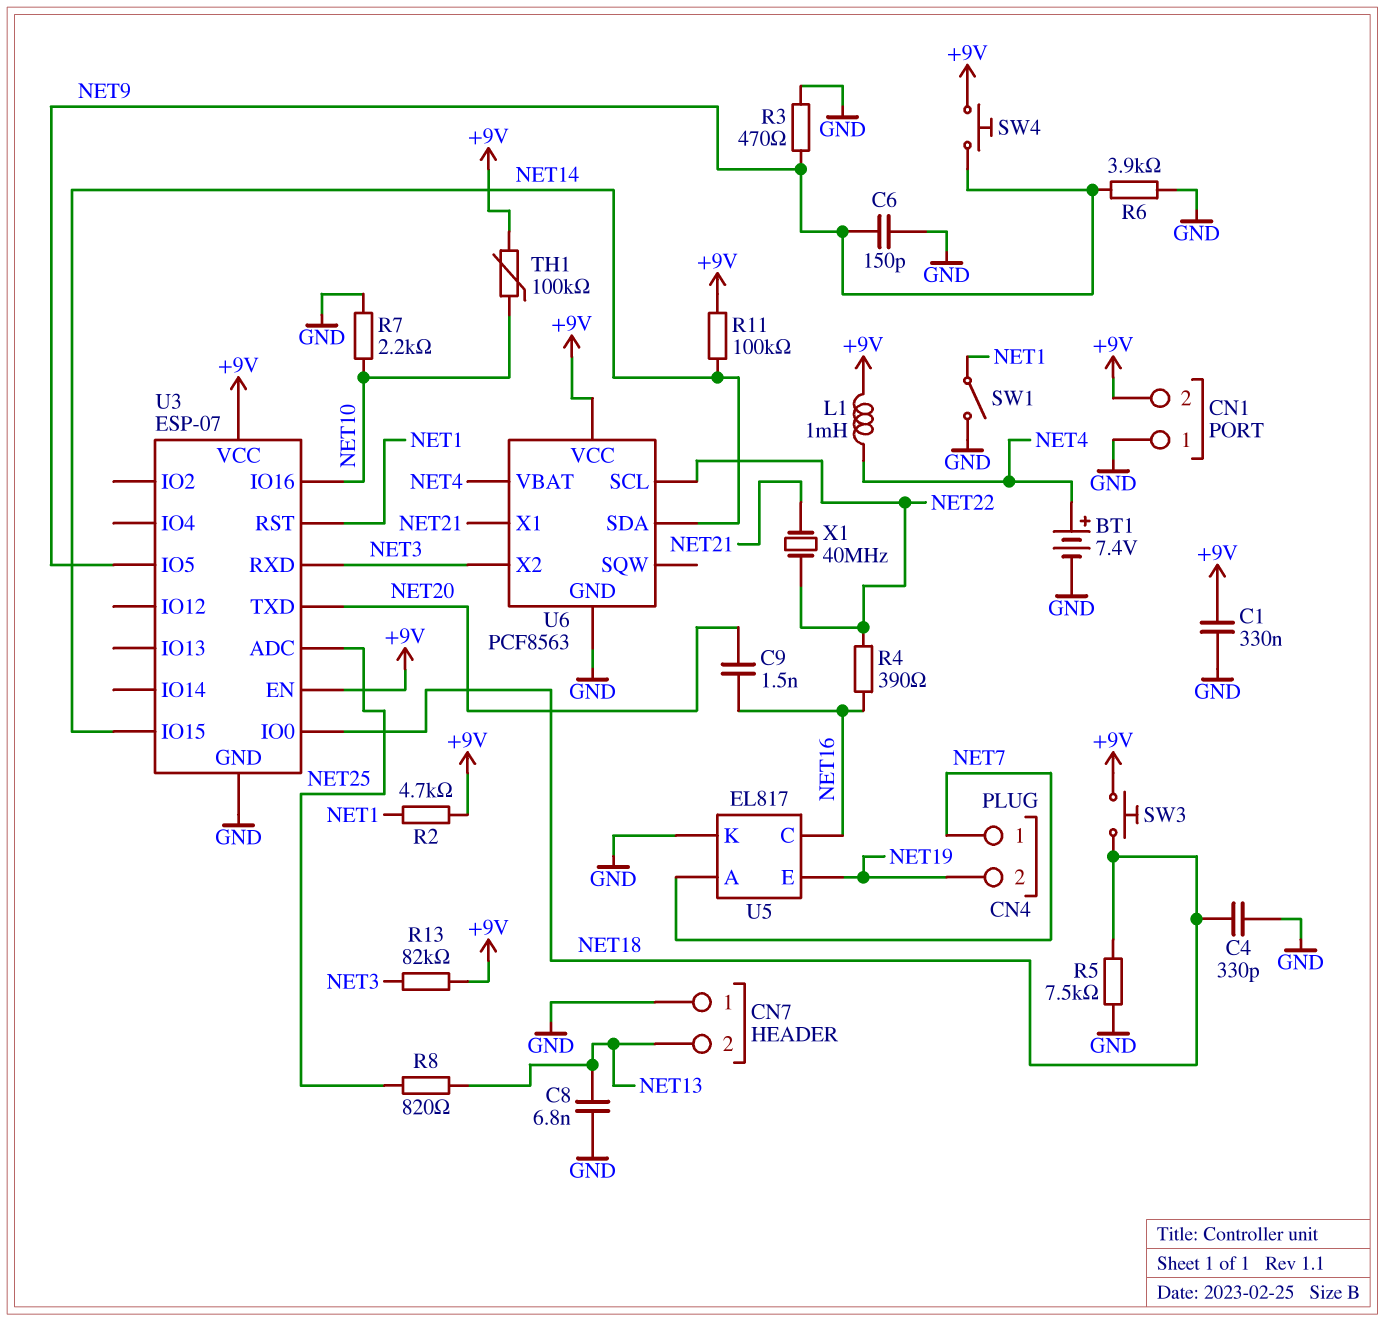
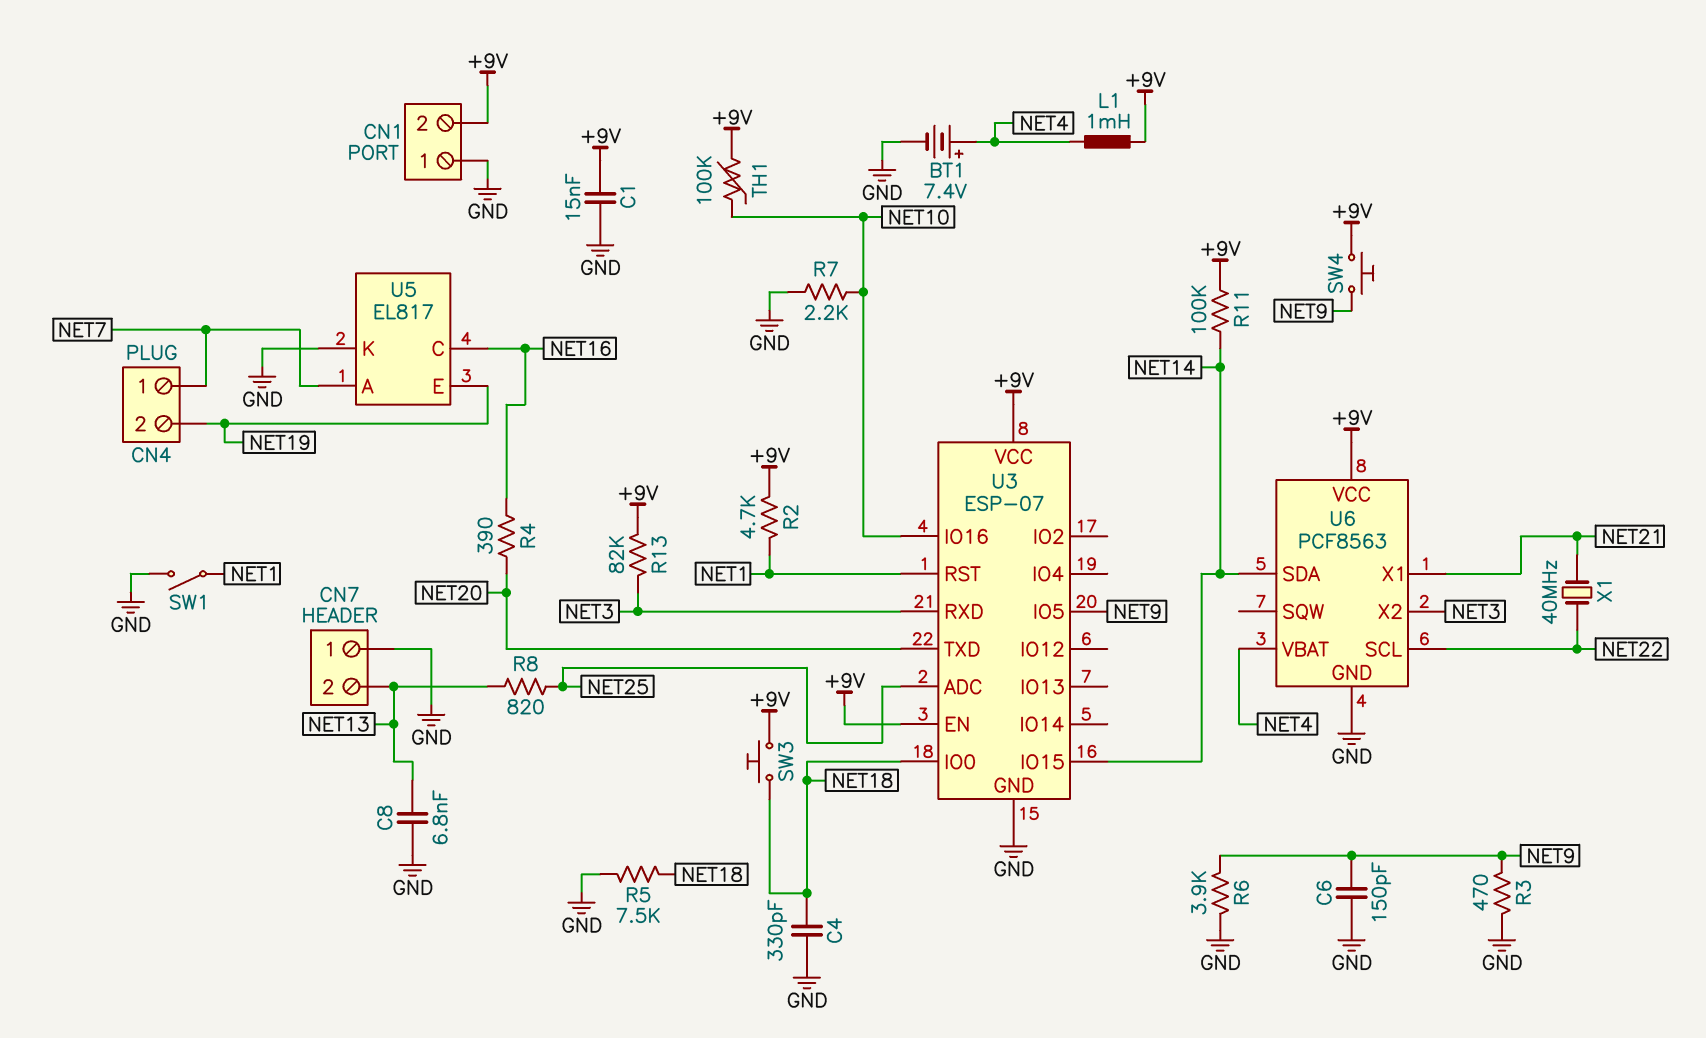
C1: 330nF (+9V, GND) -> 15nF (+9V, GND)
C9: 1.5nF (NET16, NET20) -> none
R4: 390 (NET16, NET22) -> 390 (NET16, NET20)

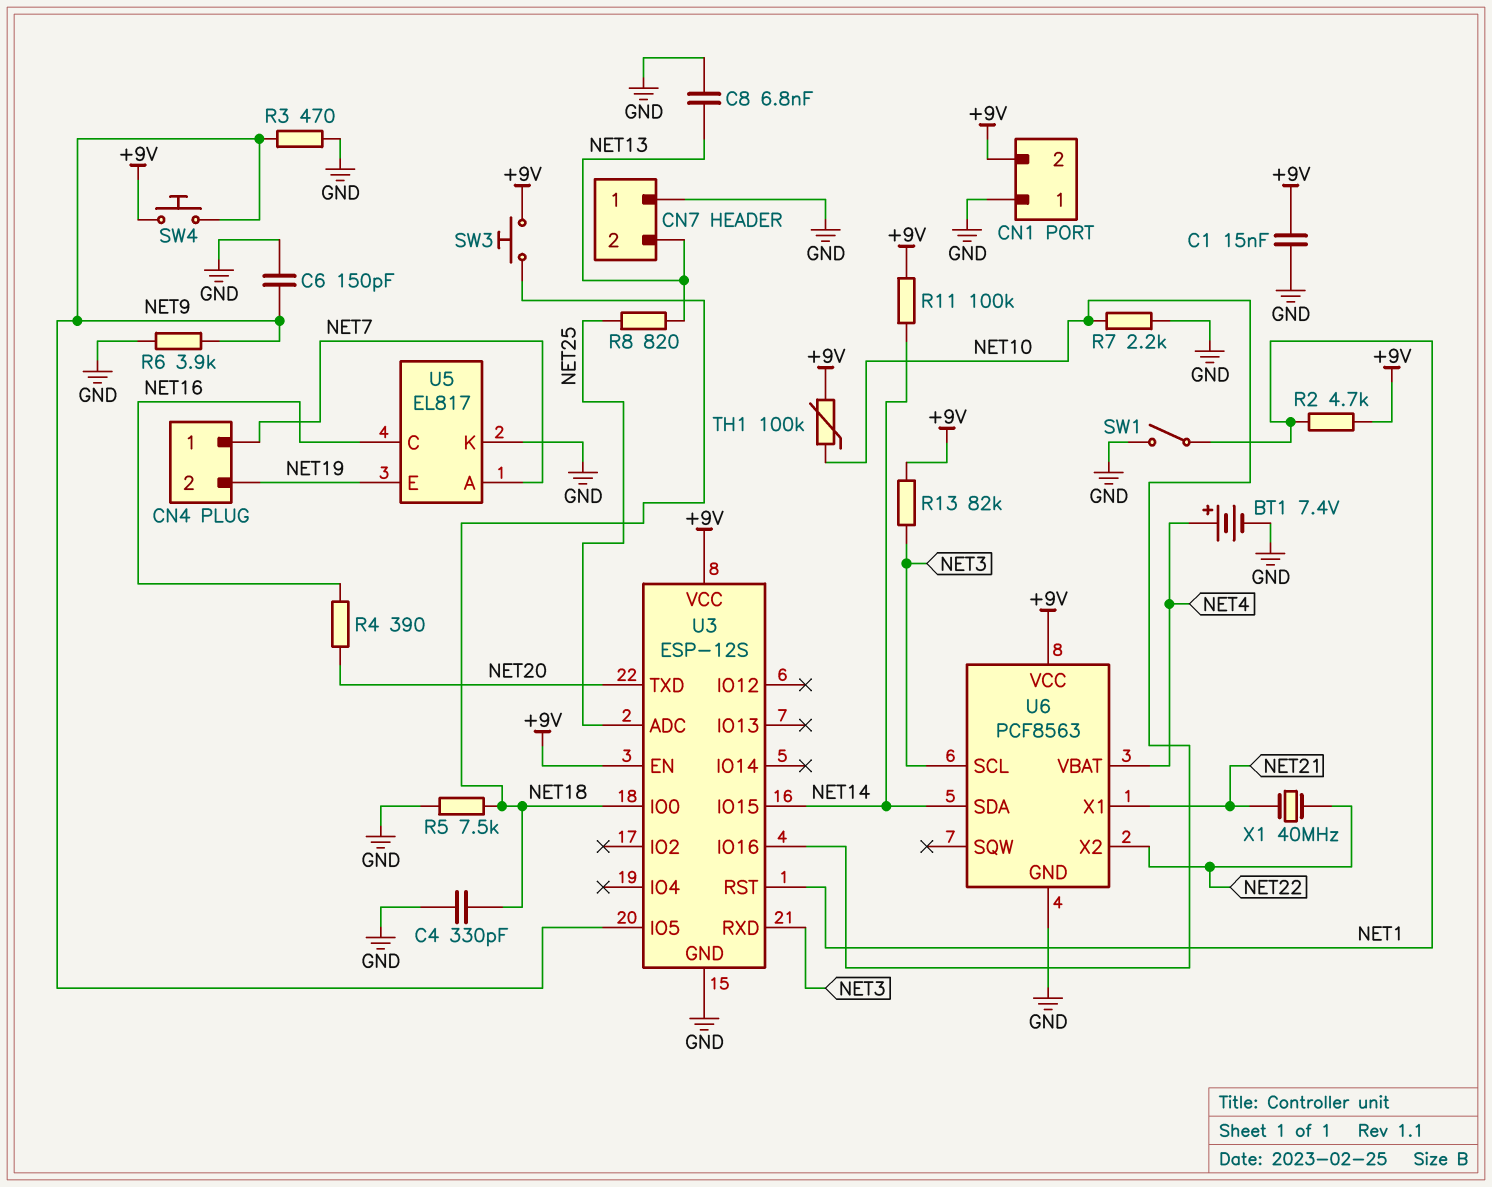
L1: 1mH (+9V, NET4) -> none
U3: ESP-07 -> ESP-12S
U6 pin SCL: NET22 -> NET3
U6 pin X2: NET3 -> NET22

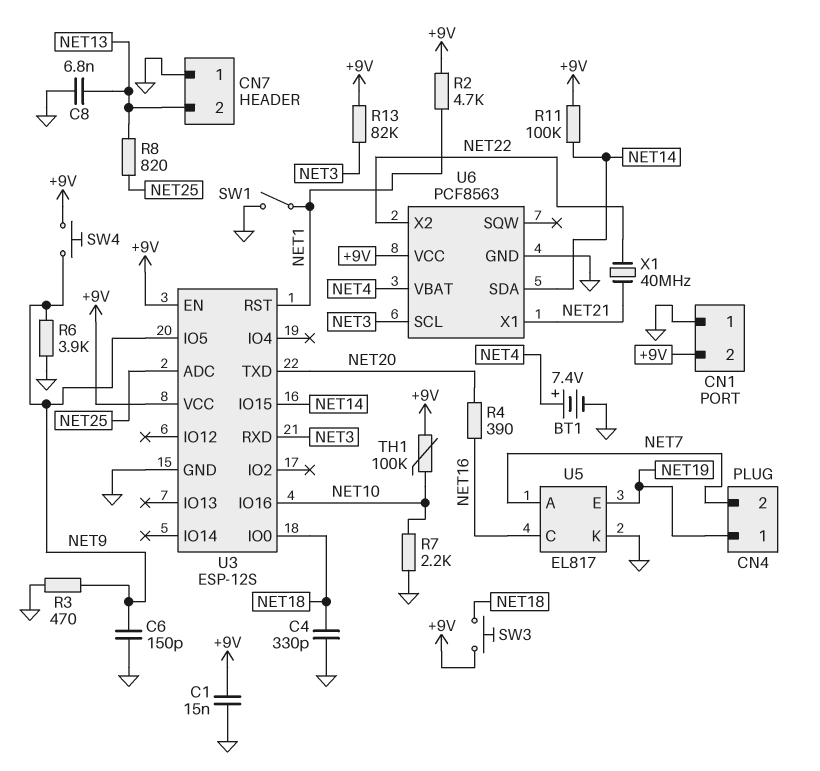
CN4 pin 1: NET7 -> NET19
CN4 pin 2: NET19 -> NET7
R5: 7.5k (GND, NET18) -> none

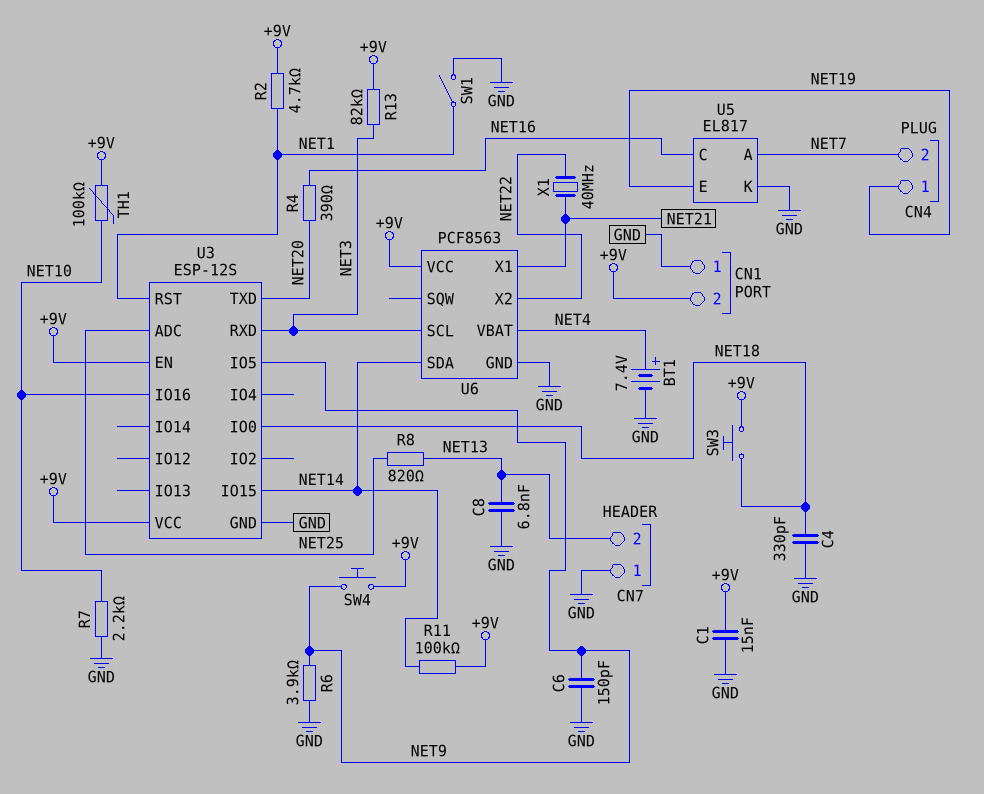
R3: 470 (GND, NET9) -> none

